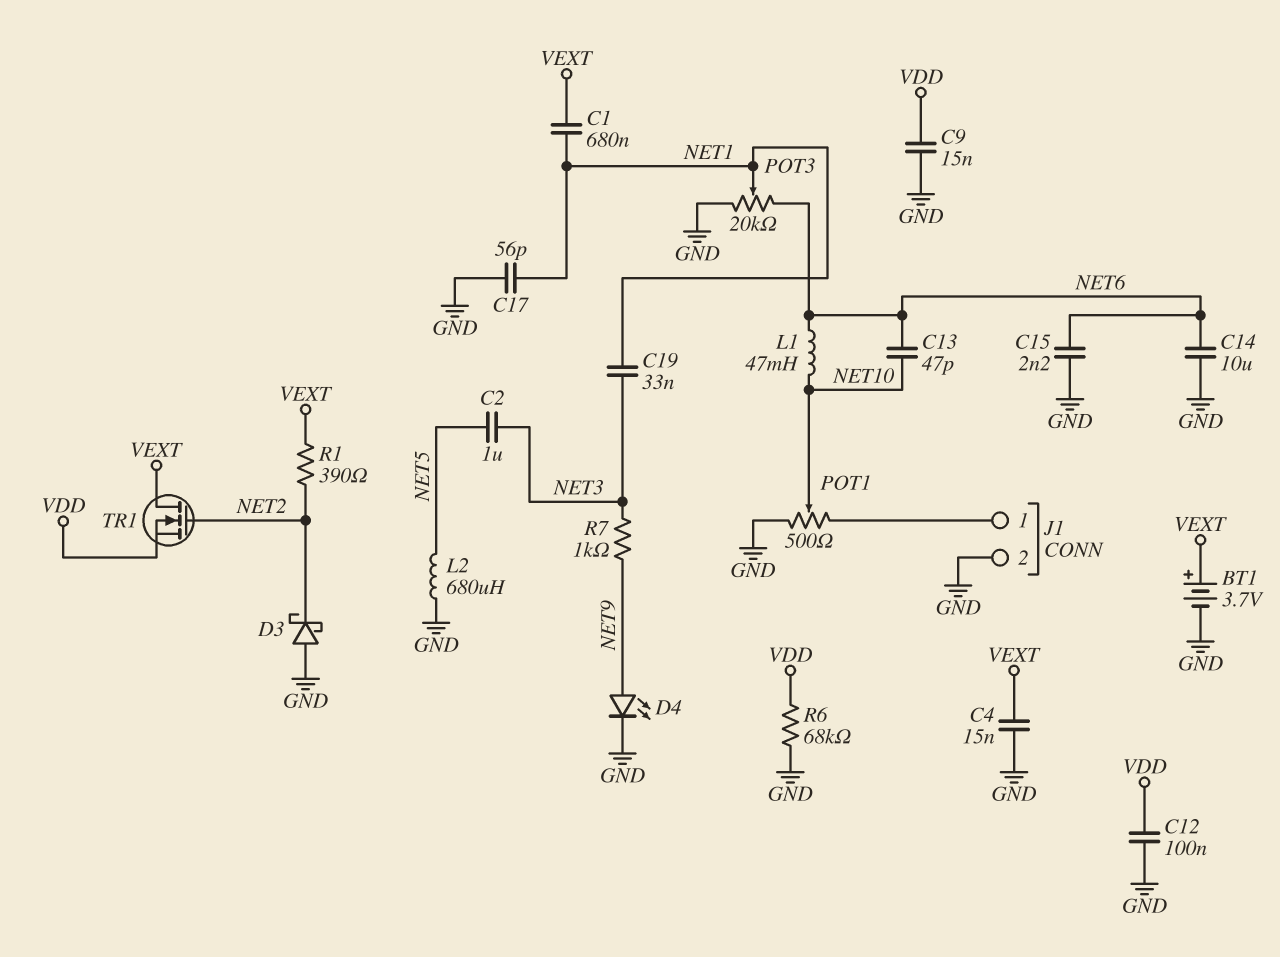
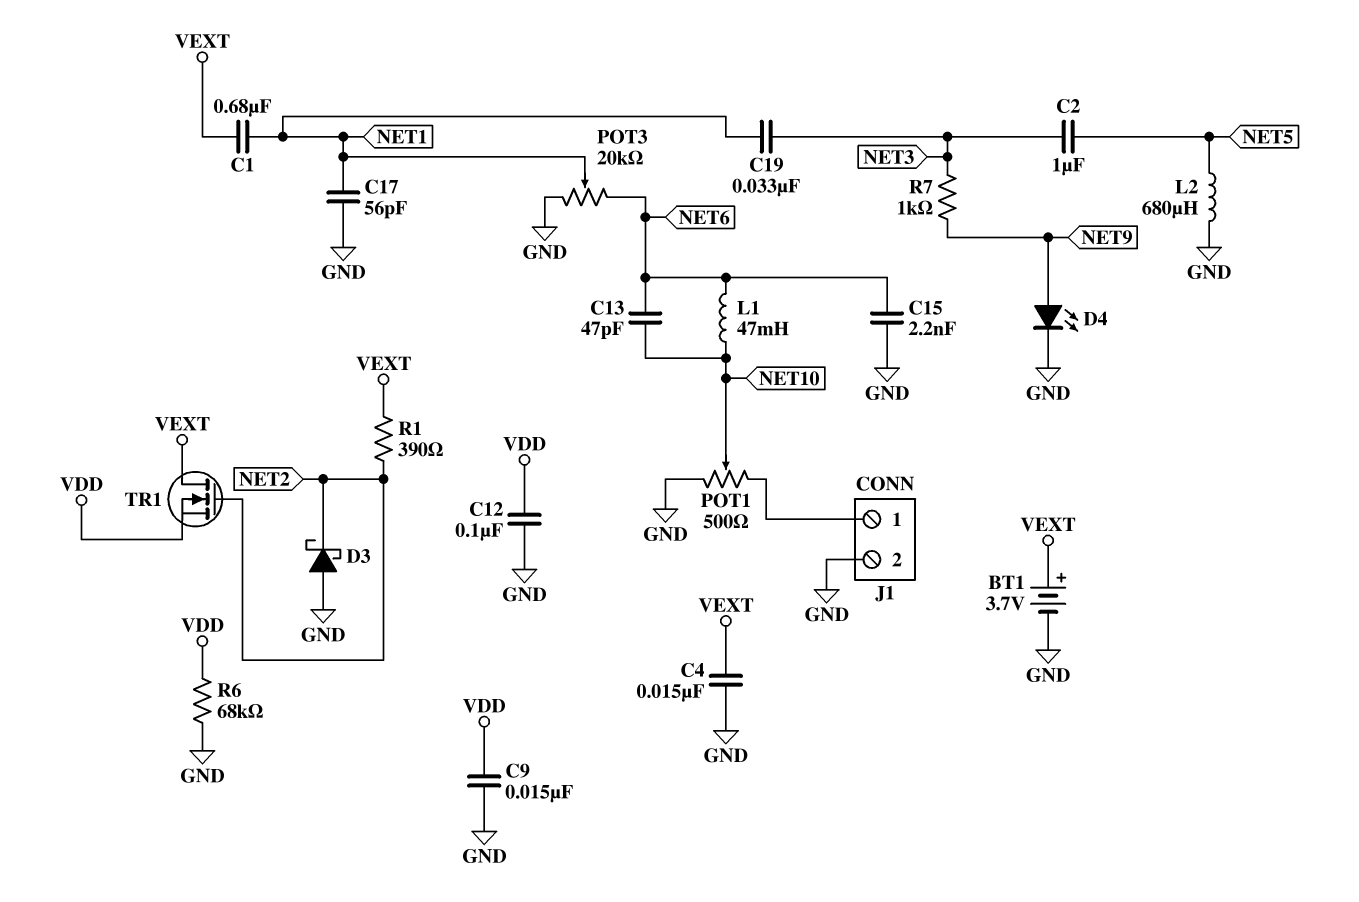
C14: 10uF (GND, NET6) -> none

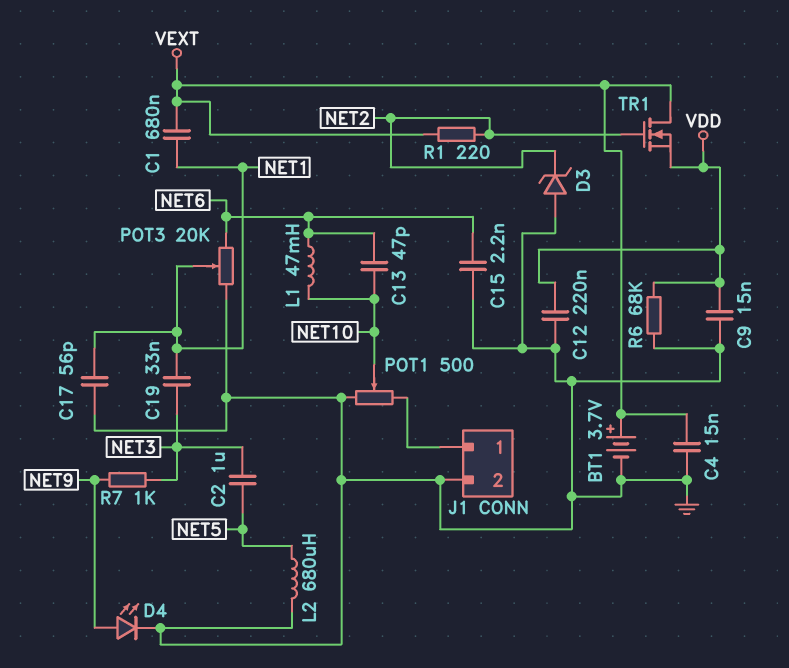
C12: 100nF (GND, VDD) -> 220nF (GND, VDD)
D3: schottky (A GND, K NET2) -> zener (A GND, K NET2)
R1: 390 (NET2, VEXT) -> 220 (NET2, VEXT)

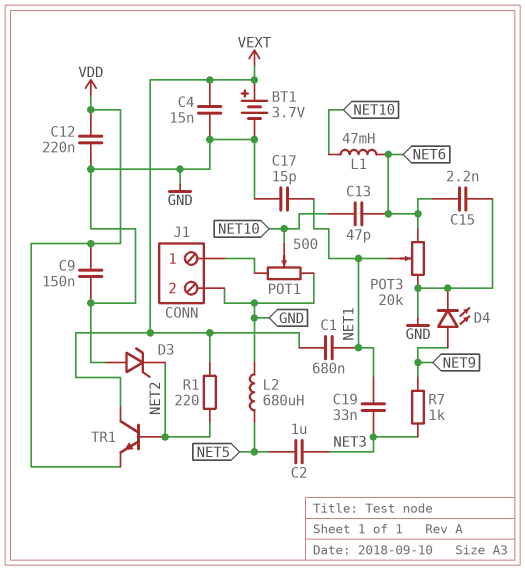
C9: 15nF (GND, VDD) -> 150nF (GND, VDD)
C17: 56pF (GND, NET1) -> 15pF (GND, NET1)
R6: 68k (GND, VDD) -> none
TR1: NMOS (G NET2, D VEXT, S VDD) -> NPN (B NET2, C VEXT, E VDD)

